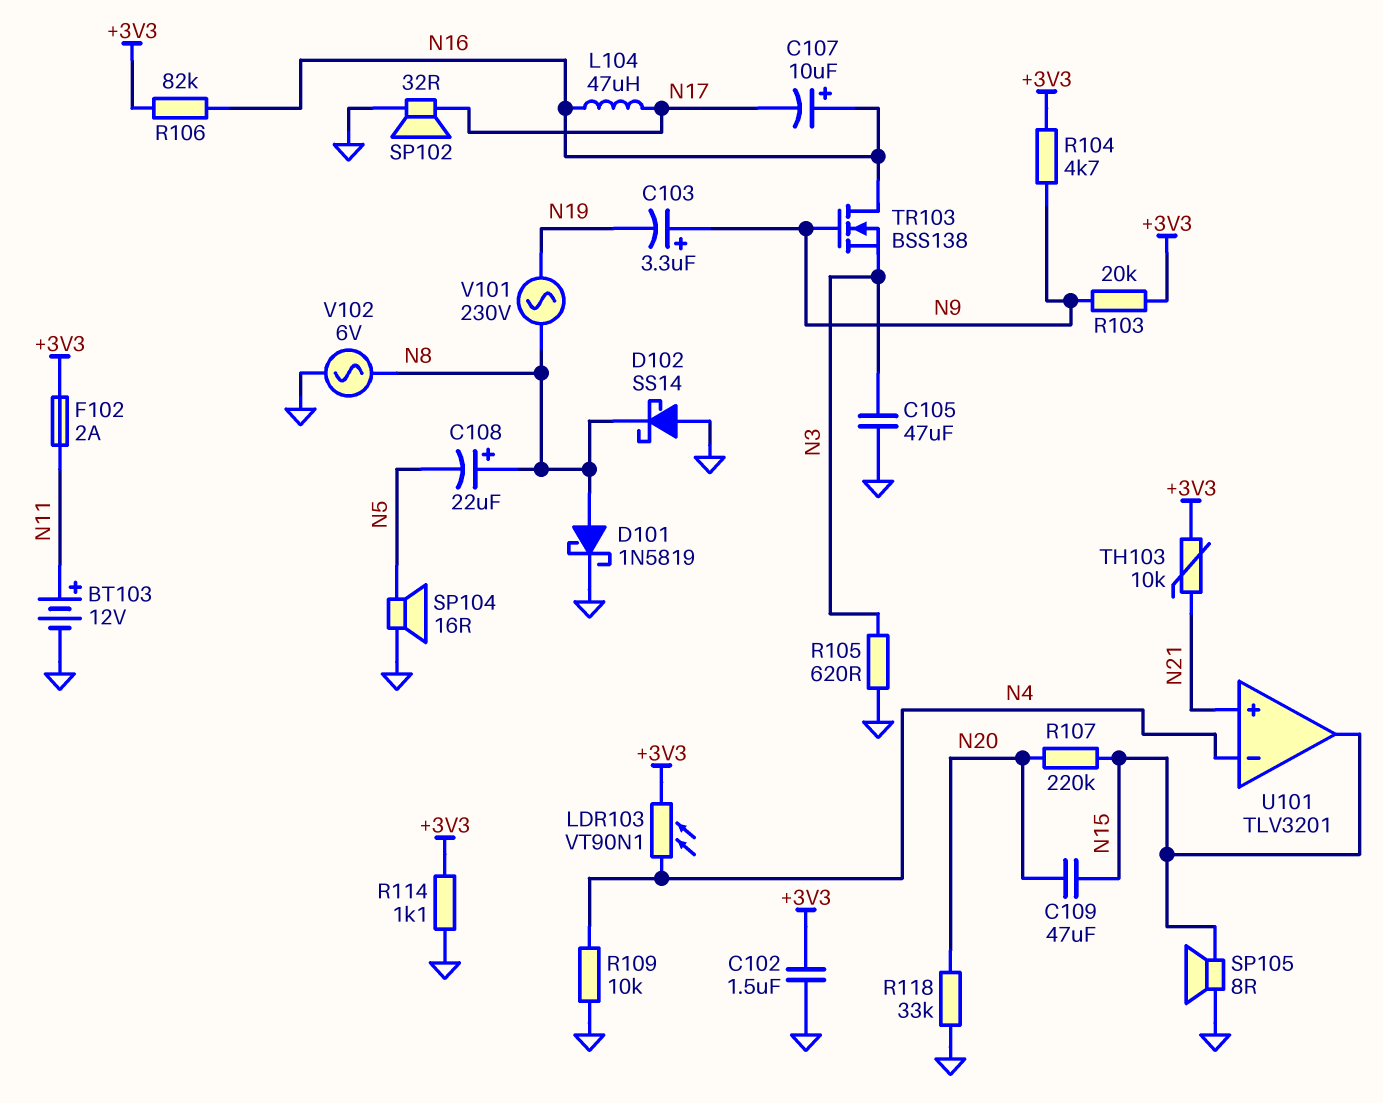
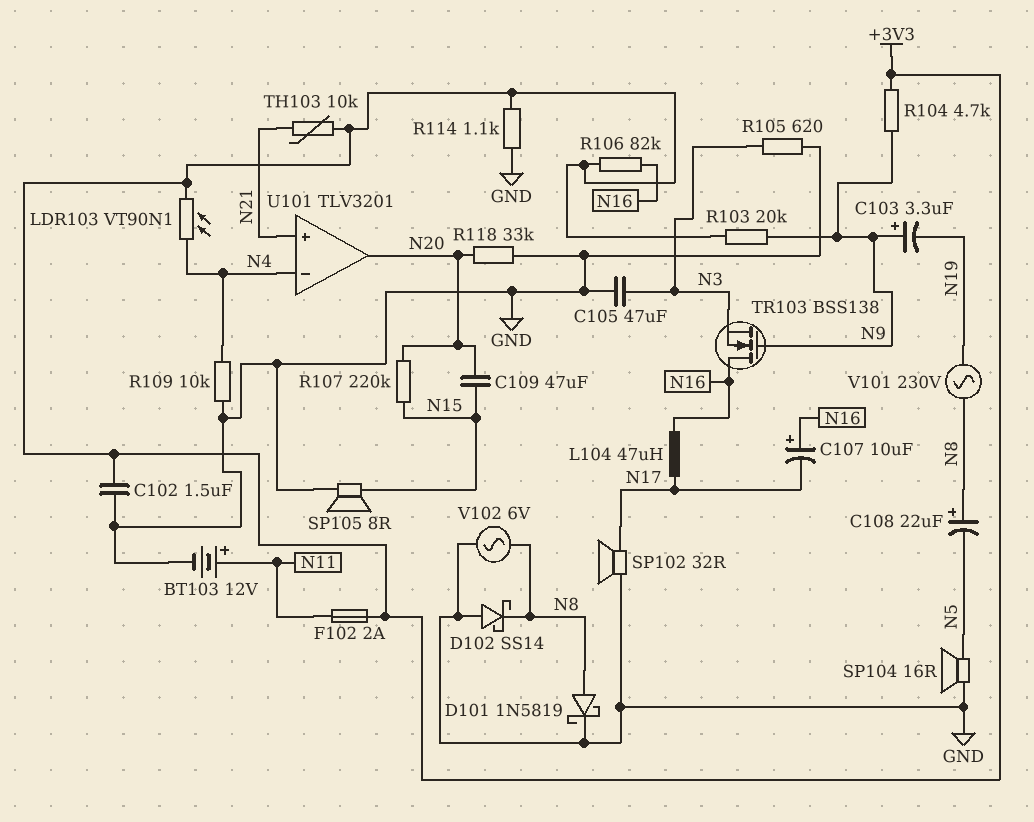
U101 pin out: N15 -> N20

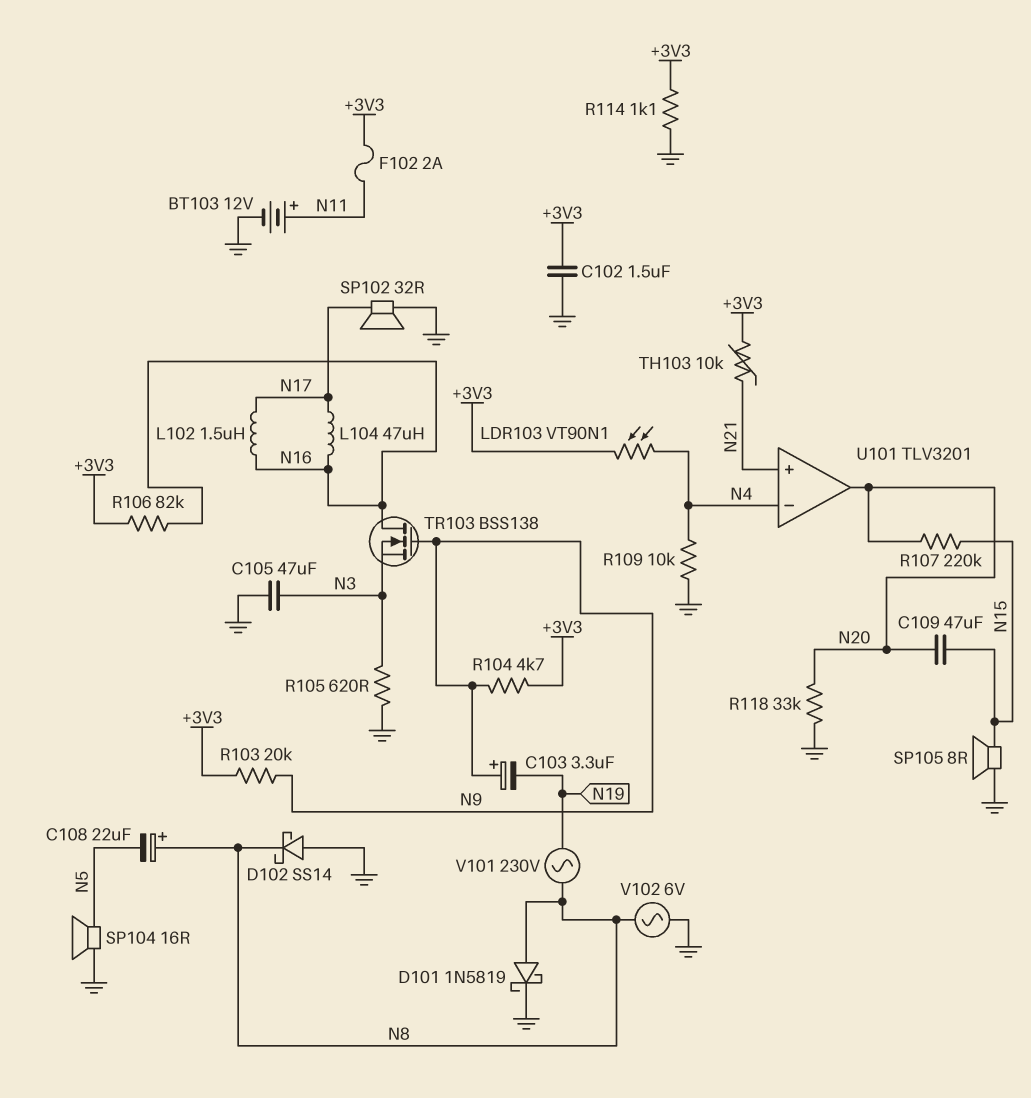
C107: 10uF (plus N16, minus N17) -> none
L102: none -> 1.5uH (N16, N17)

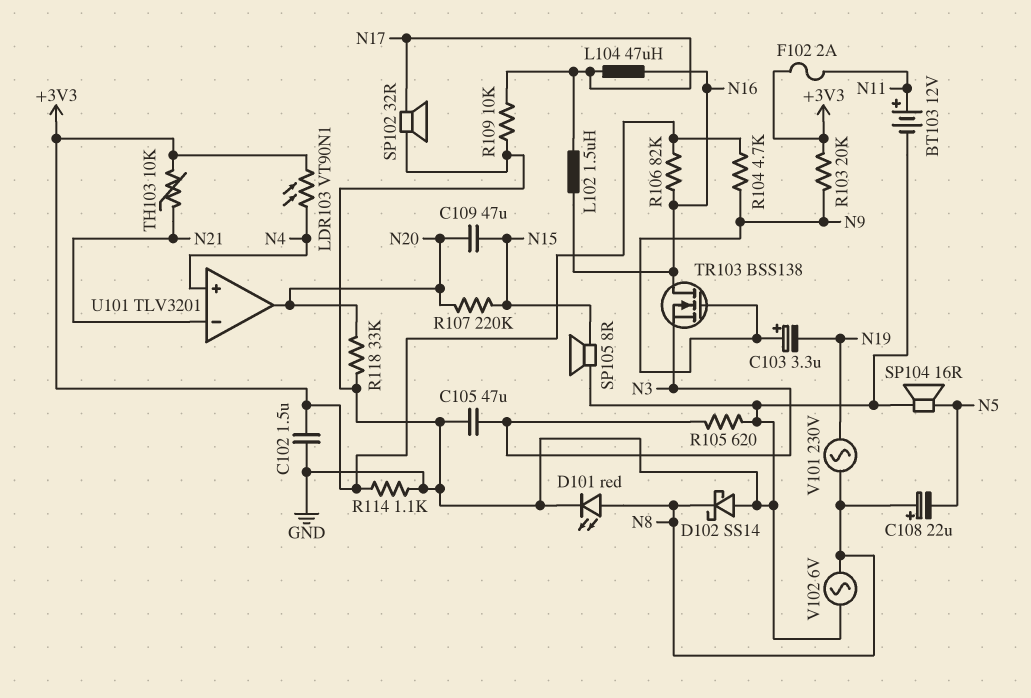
D101: schottky 1N5819 (A N8, K GND) -> LED red (A N8, K GND)
R109: 10k (GND, N4) -> 10k (GND, N17)
U101 pin in+: N21 -> N4
U101 pin in-: N4 -> N21

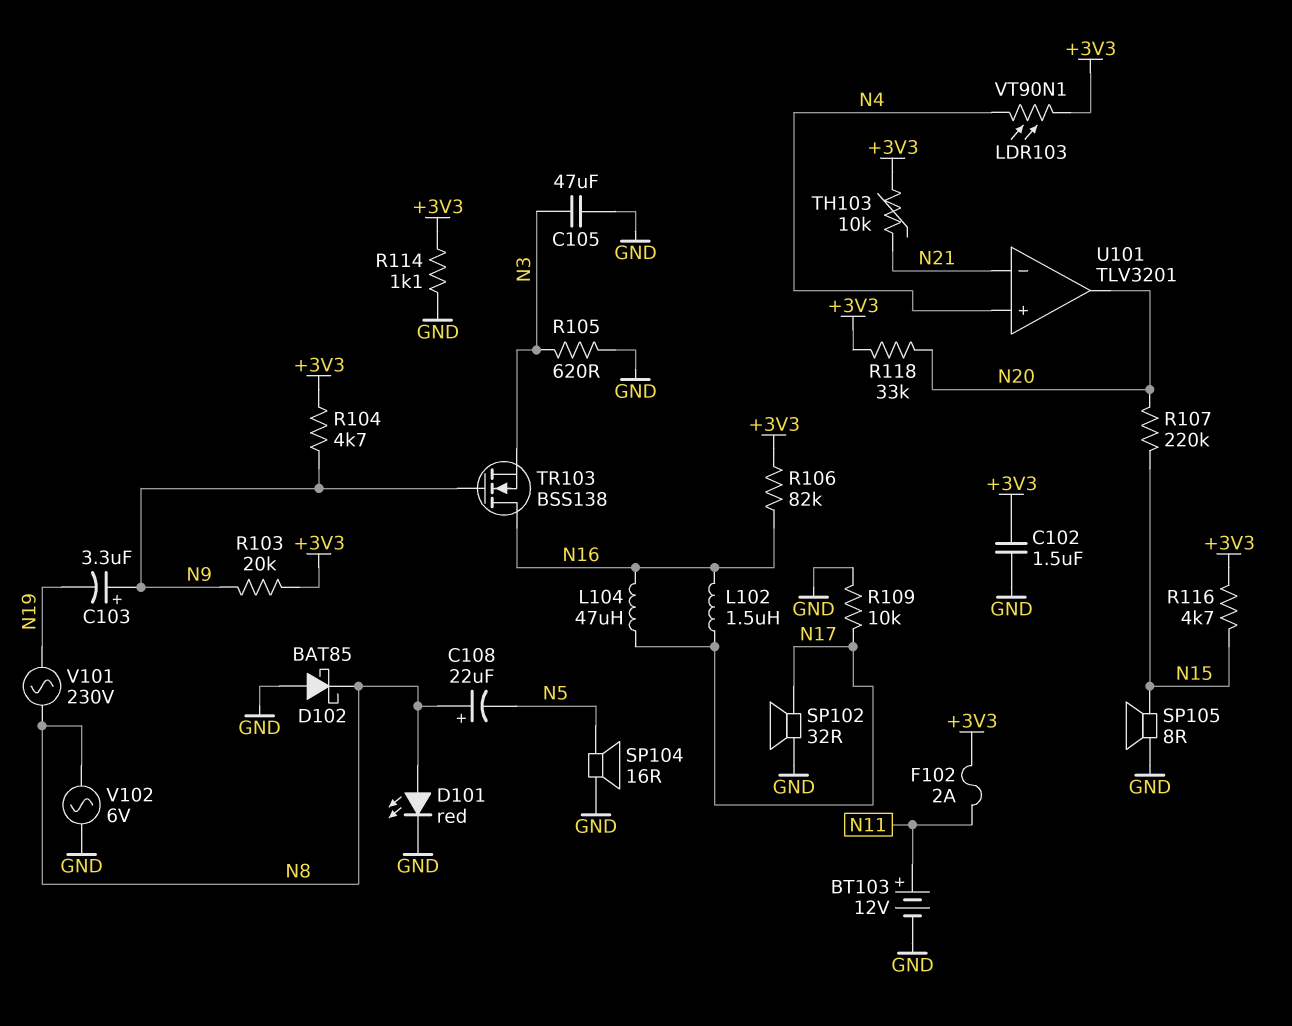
C109: 47uF (N15, N20) -> none
D102: schottky SS14 (A GND, K N8) -> schottky BAT85 (A GND, K N8)
R116: none -> 4.7k (+3V3, N15)
R118: 33k (GND, N20) -> 33k (+3V3, N20)

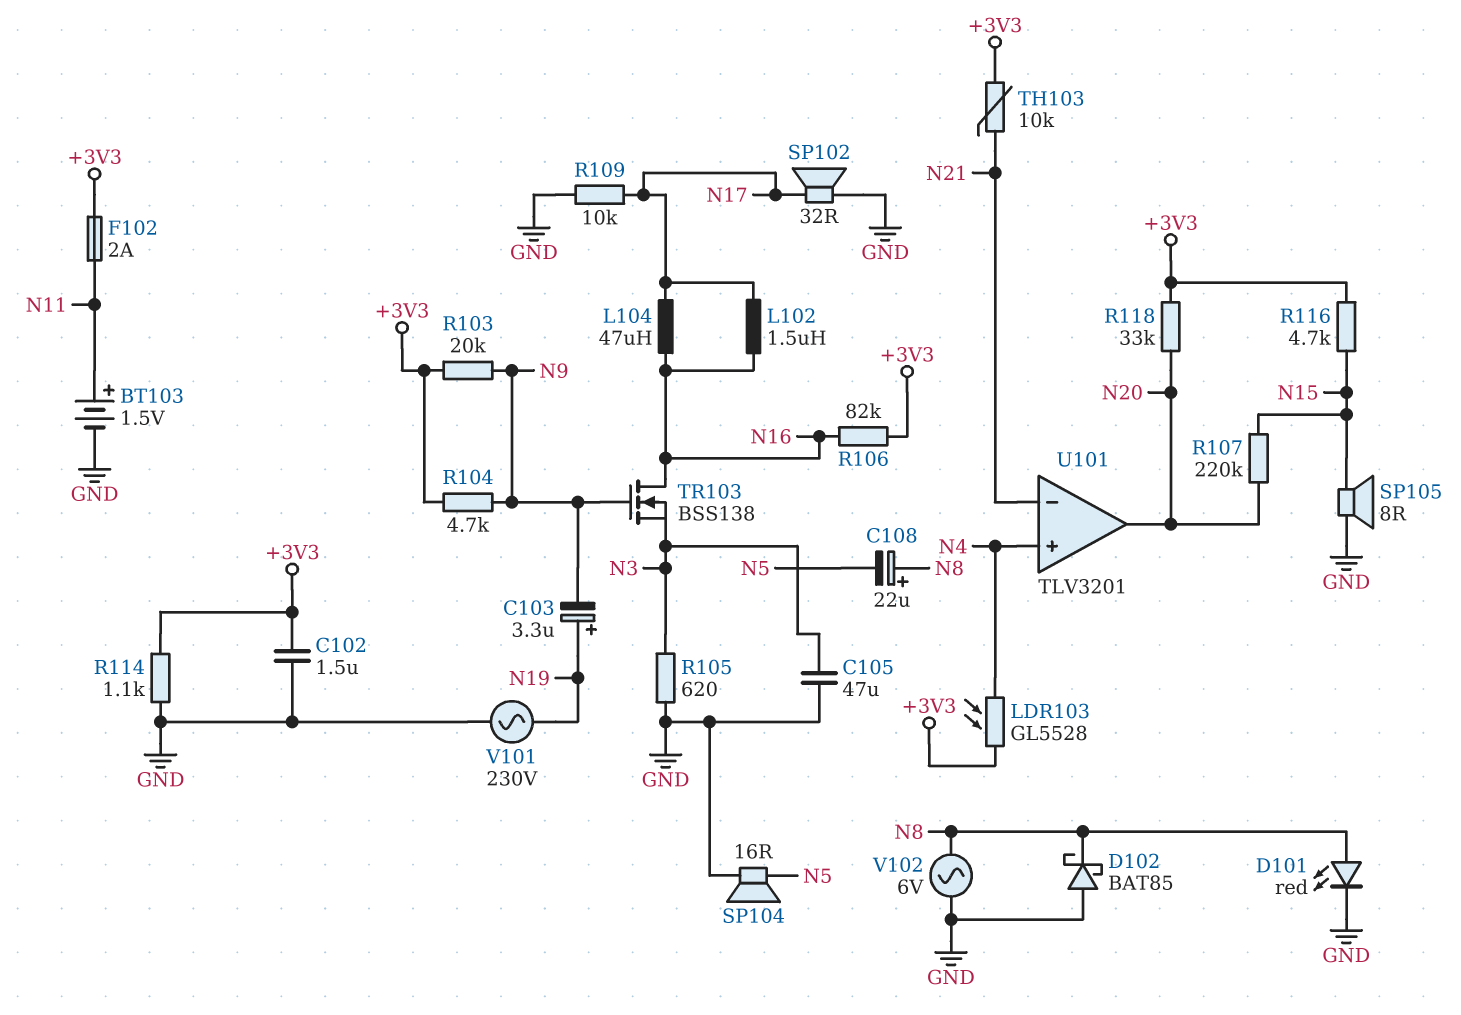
BT103: 12V (plus N11, minus GND) -> 1.5V (plus N11, minus GND)
C103: 3.3uF (plus N9, minus N19) -> 3.3uF (plus N19, minus N9)
LDR103: VT90N1 (+3V3, N4) -> GL5528 (+3V3, N4)
V101: AC 230V (N8, N19) -> AC 230V (GND, N19)

